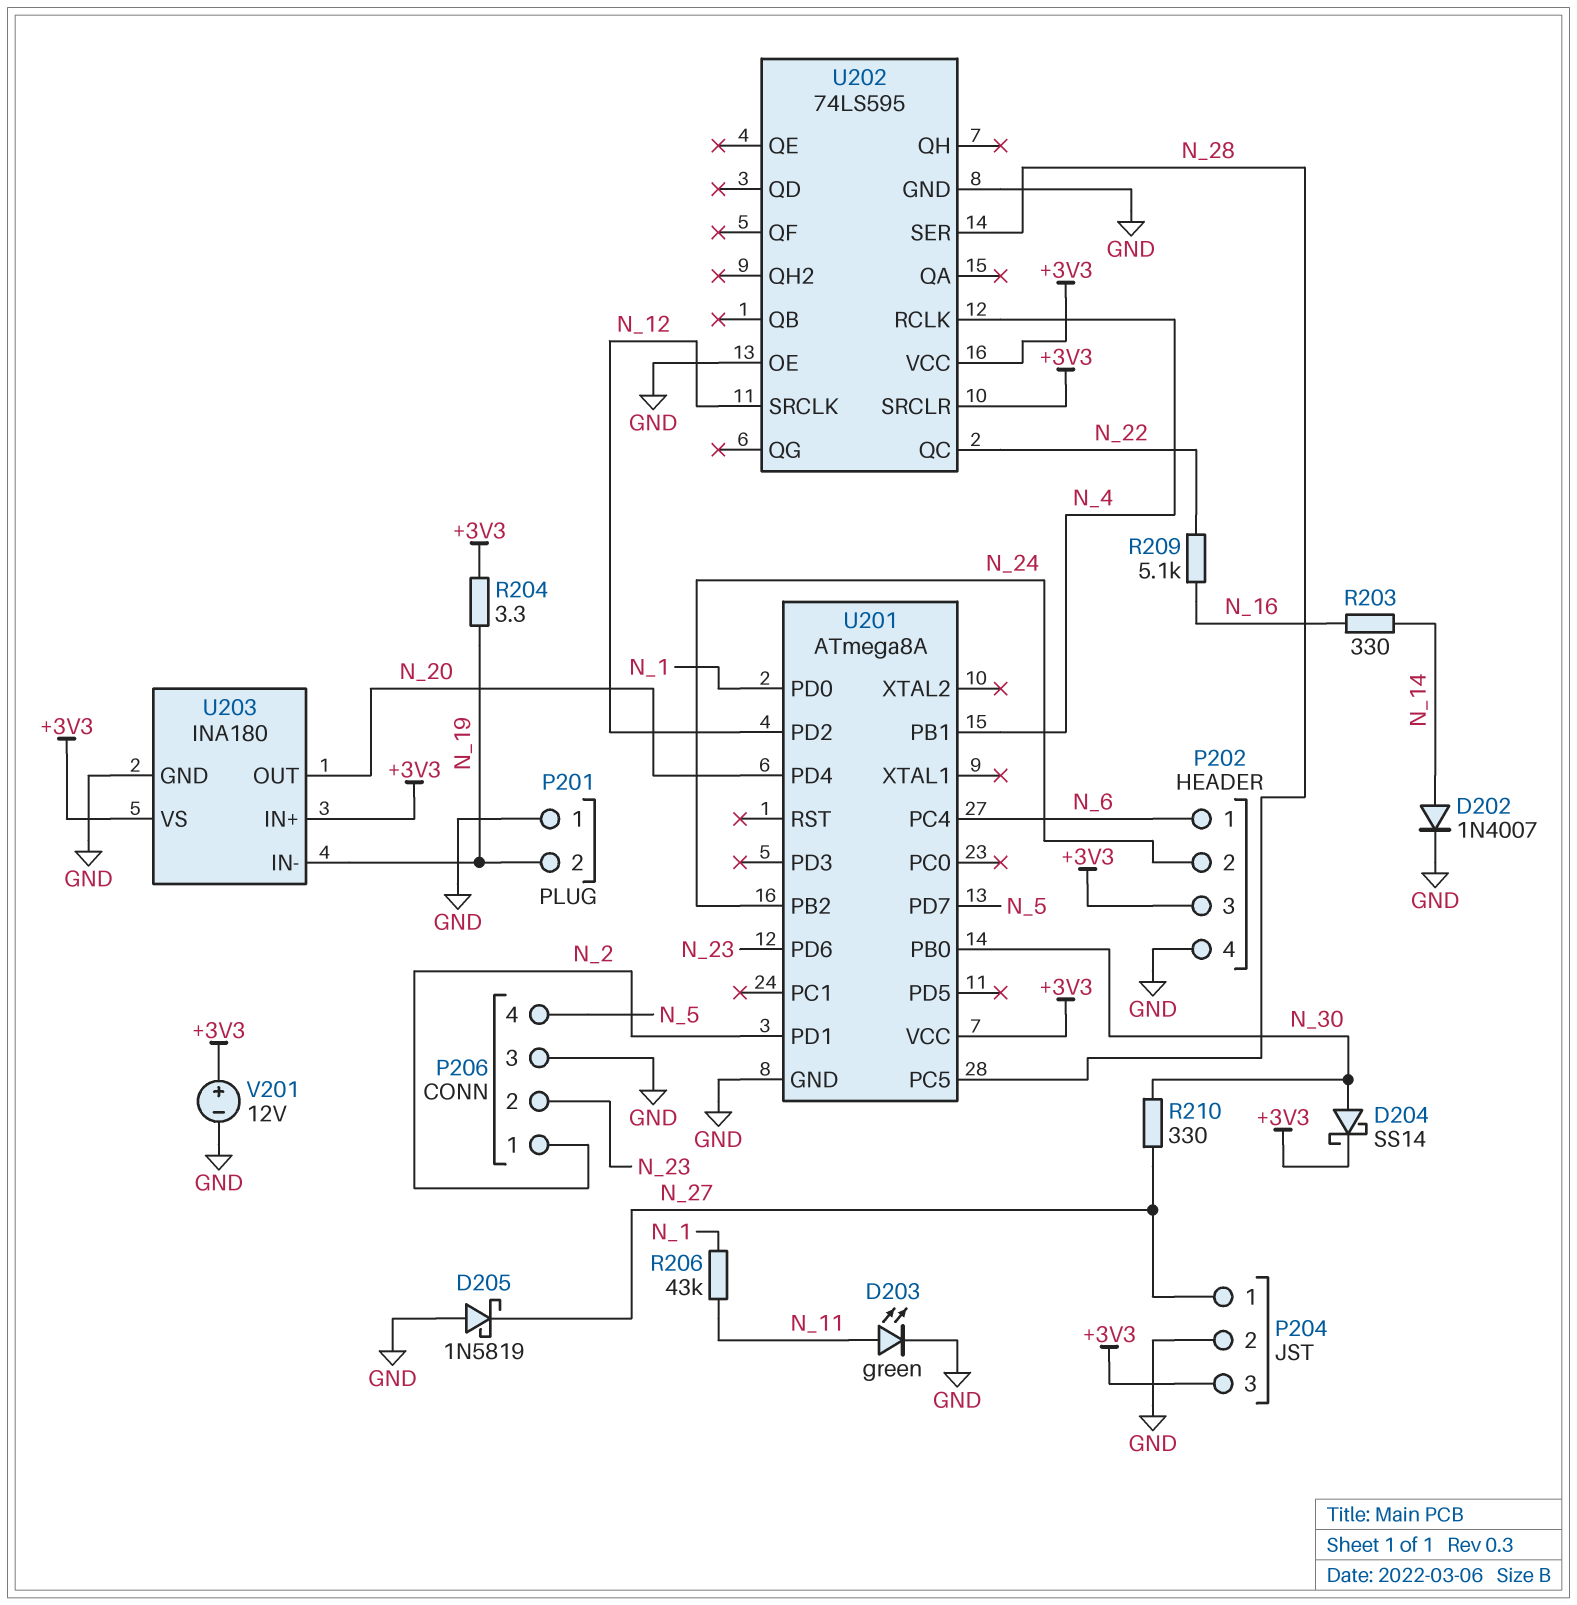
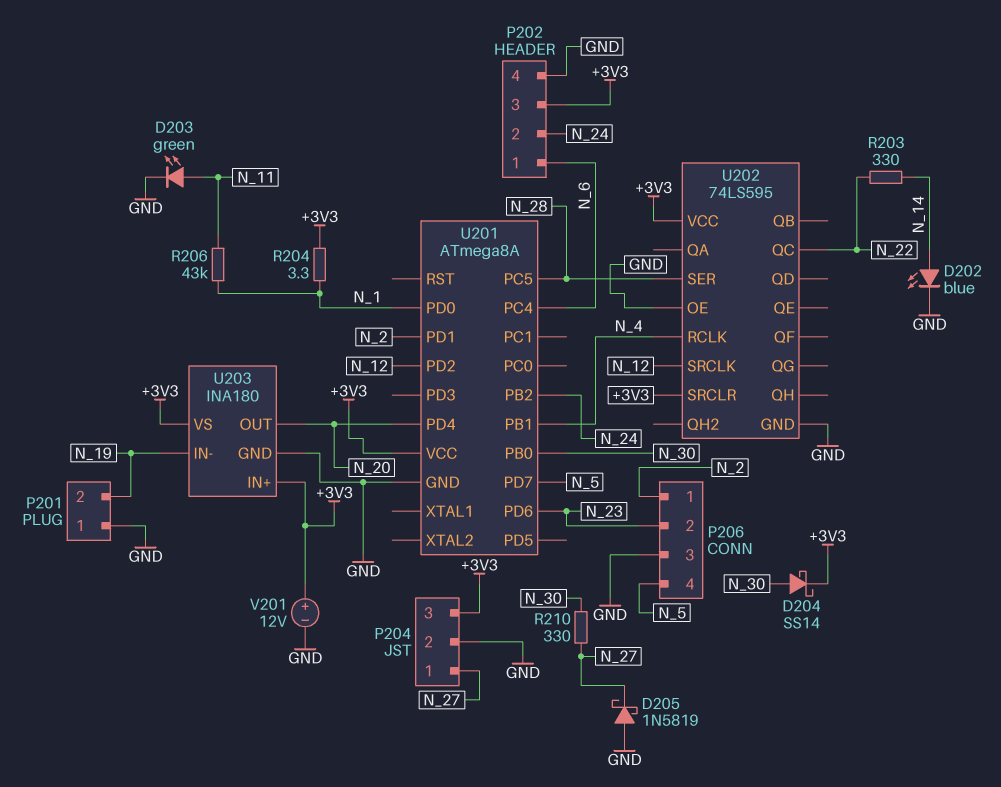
D202: diode 1N4007 (A N_14, K GND) -> LED blue (A N_14, K GND)
R203: 330 (N_14, N_16) -> 330 (N_14, N_22)
R204: 3.3 (+3V3, N_19) -> 3.3 (+3V3, N_1)
R209: 5.1k (N_16, N_22) -> none

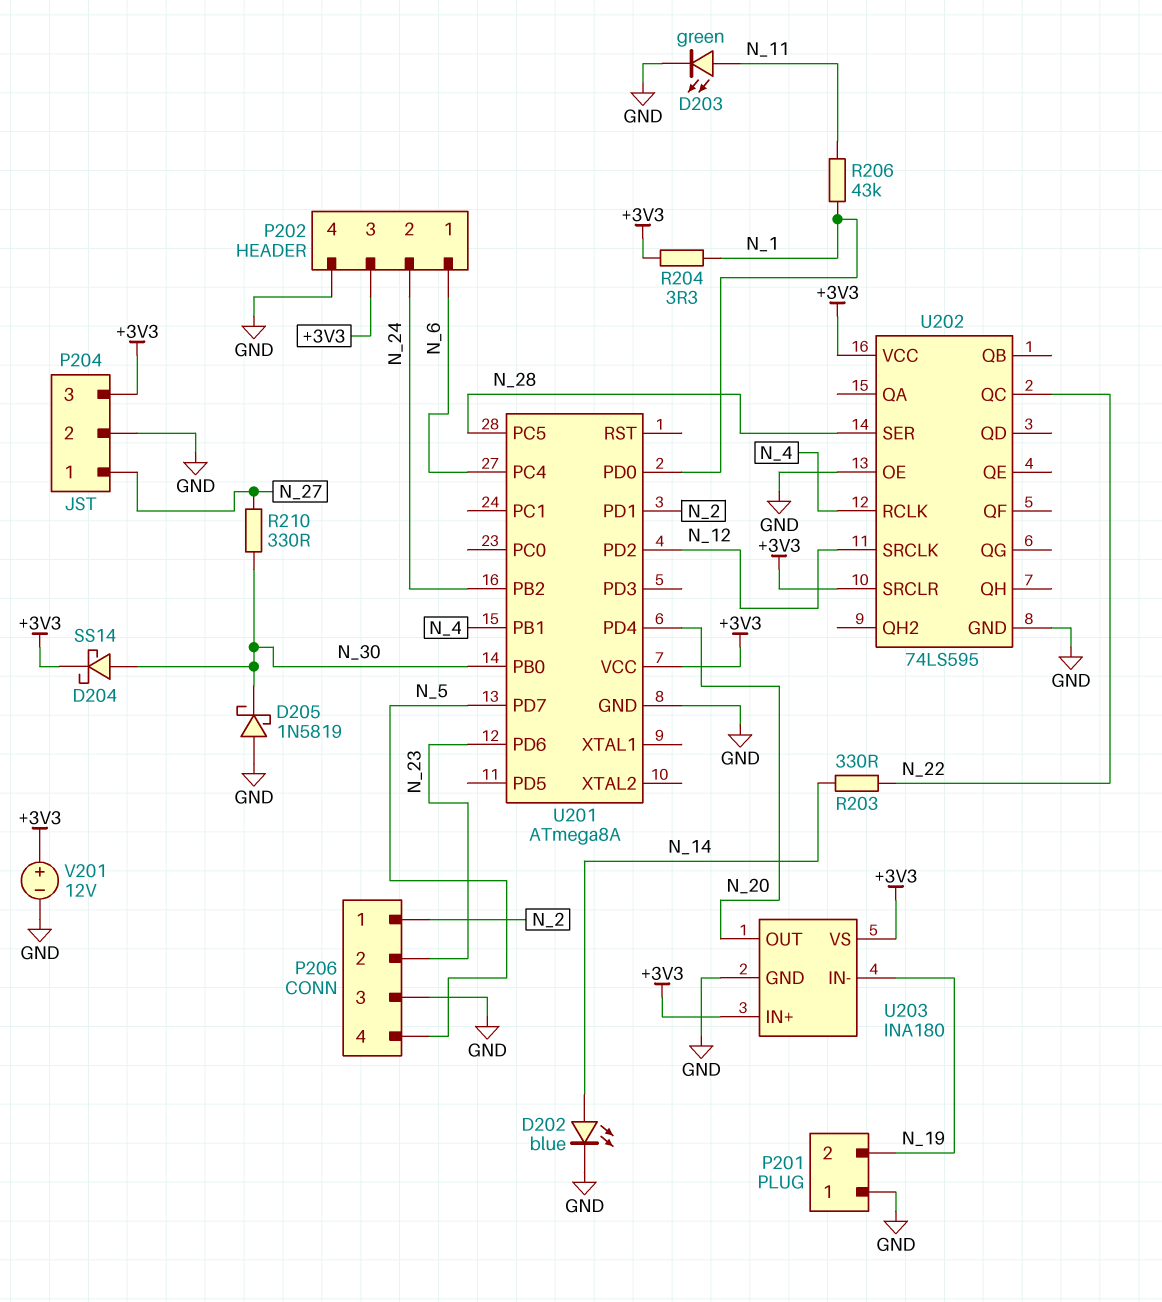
D205: schottky 1N5819 (A GND, K N_27) -> schottky 1N5819 (A GND, K N_30)

